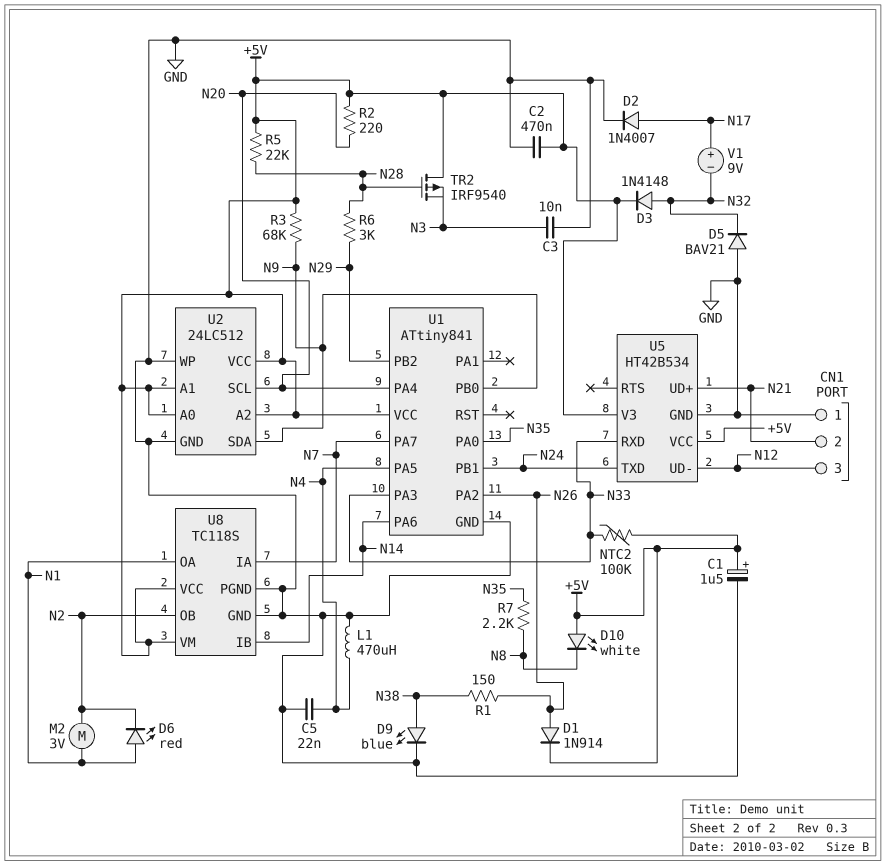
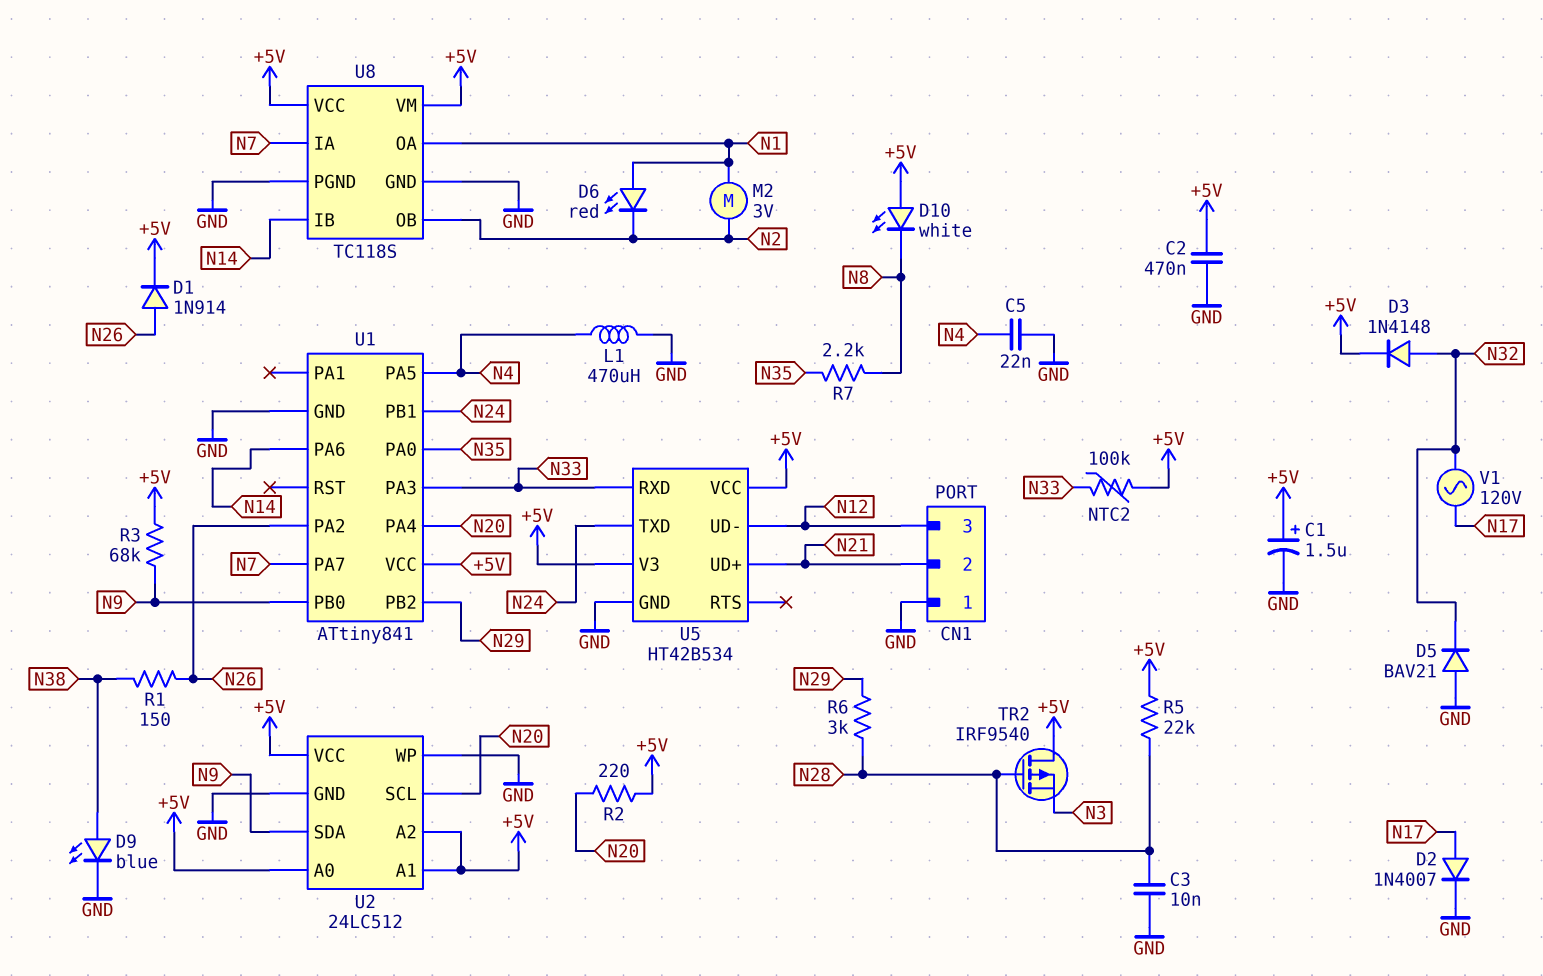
C3: 10nF (GND, N3) -> 10nF (GND, N28)
V1: 9V (plus N17, minus N32) -> AC 120V (N17, N32)

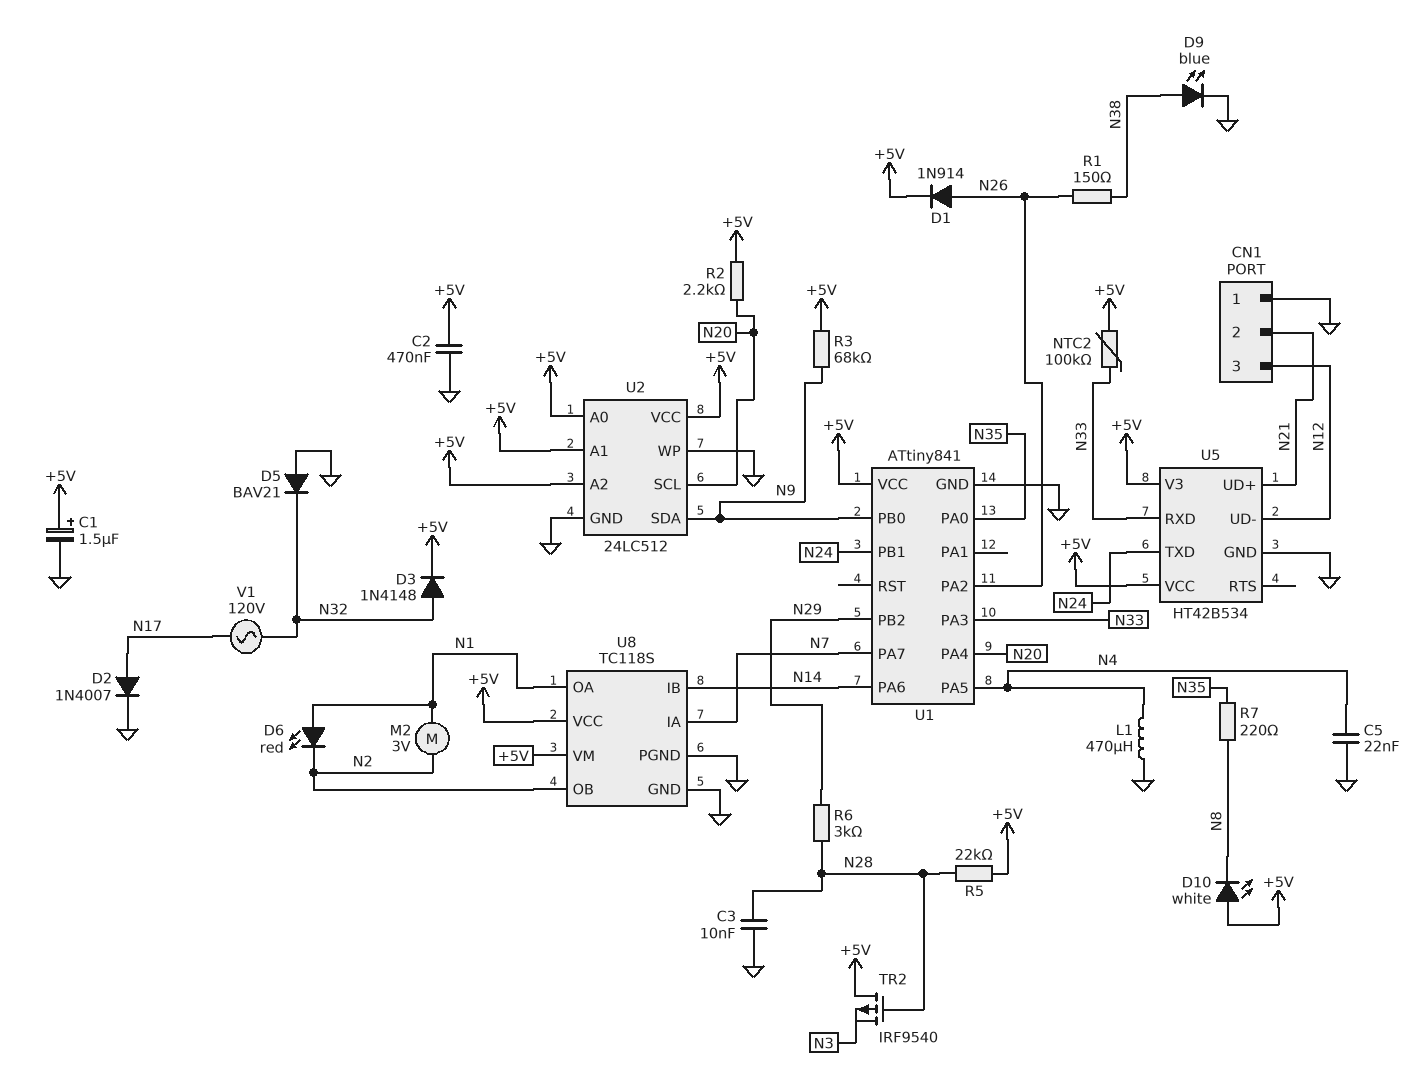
R2: 220 (+5V, N20) -> 2.2k (+5V, N20)
R7: 2.2k (N8, N35) -> 220 (N8, N35)

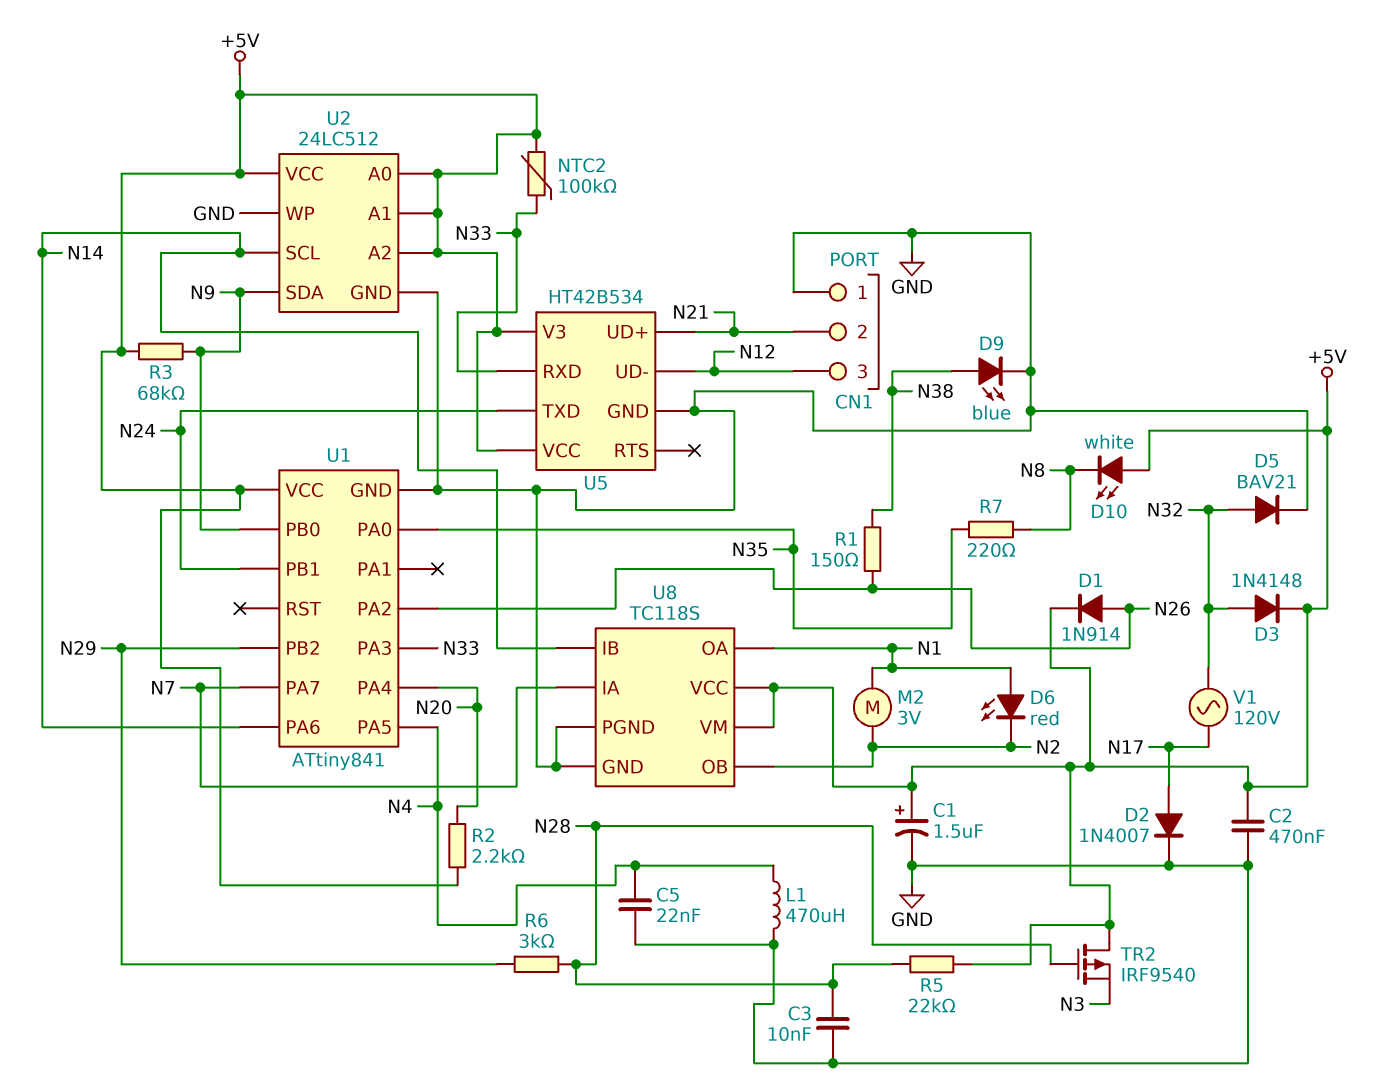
D5: diode BAV21 (A GND, K N32) -> diode BAV21 (A N32, K GND)
U2 pin SCL: N20 -> N14

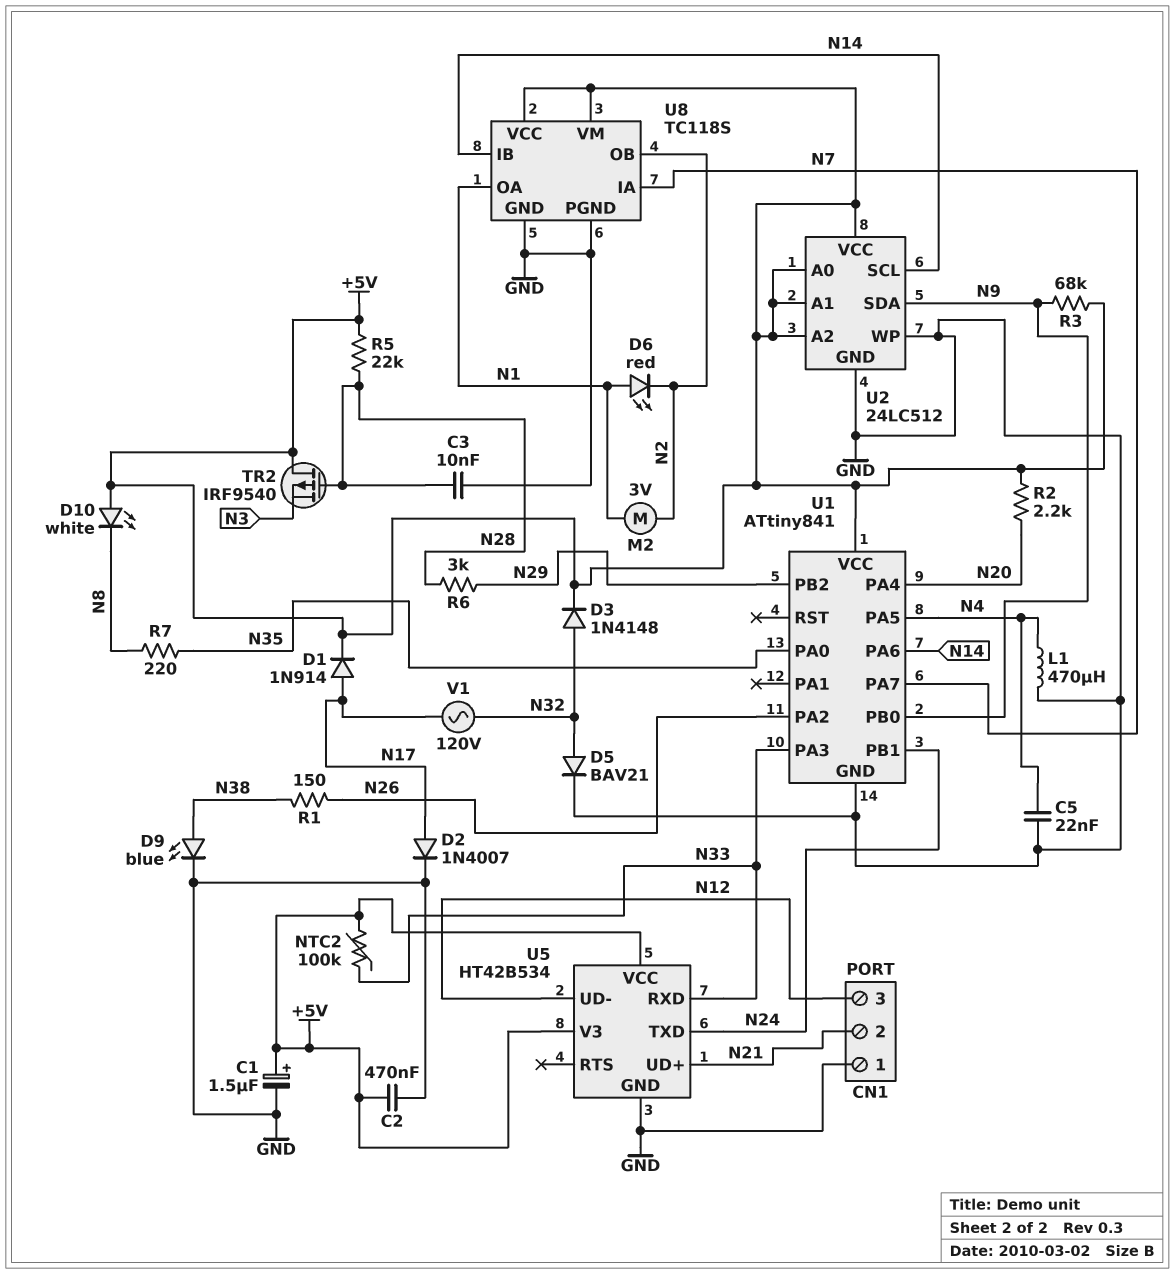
D1: diode 1N914 (A N26, K +5V) -> diode 1N914 (A N17, K +5V)

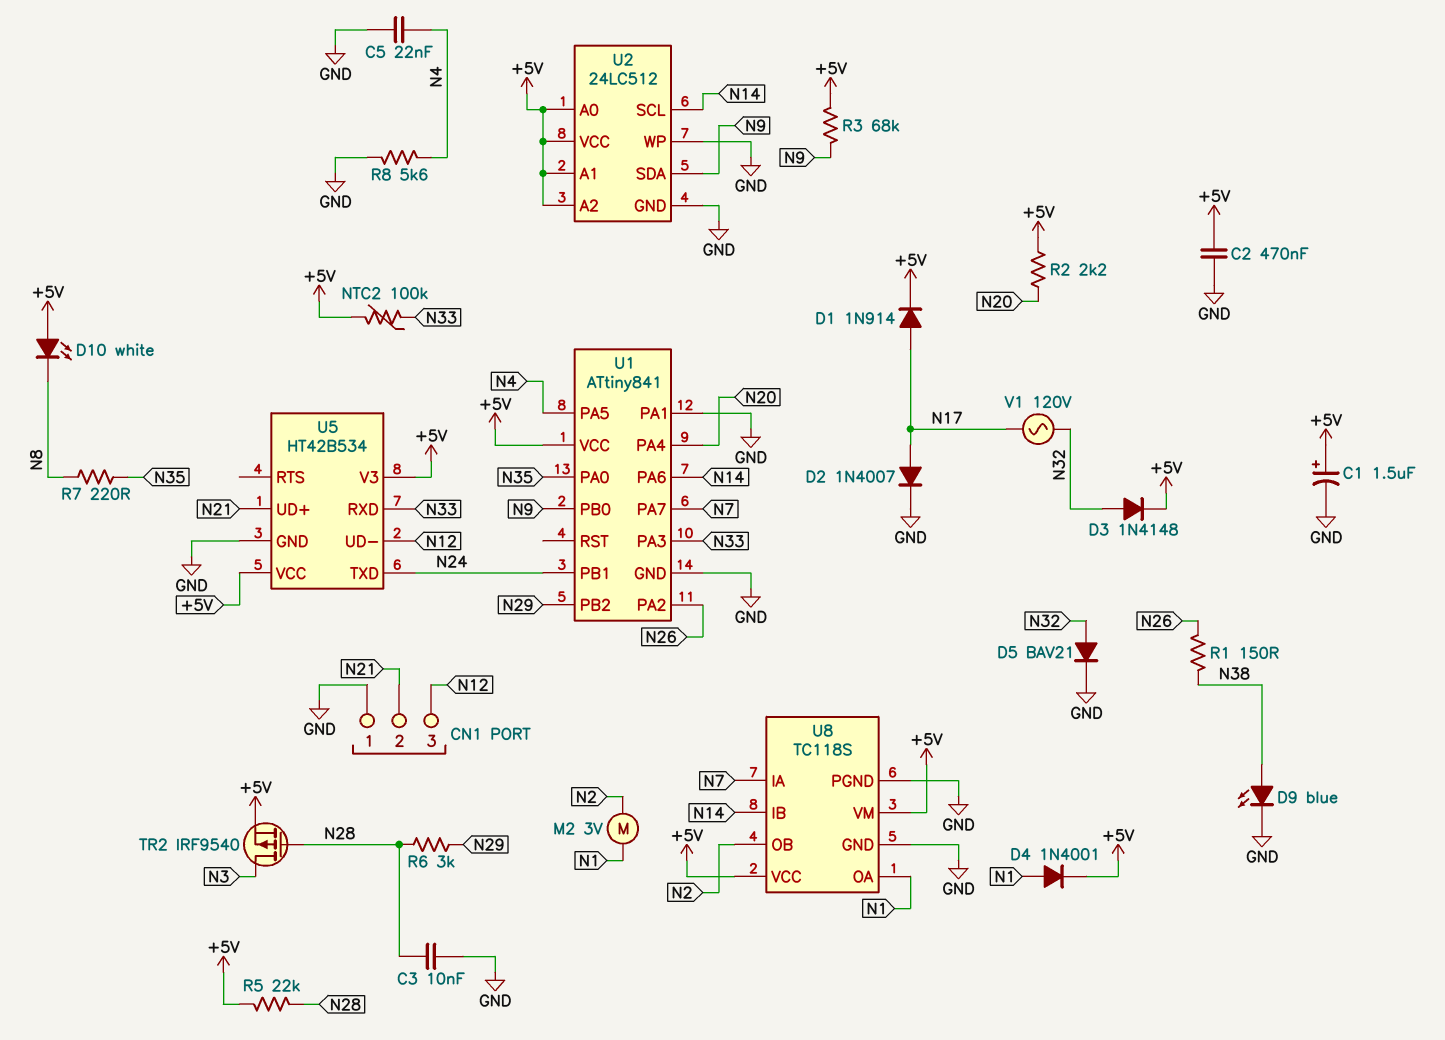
D4: none -> diode 1N4001 (A N1, K +5V)
D6: LED red (A N1, K N2) -> none
L1: 470uH (GND, N4) -> none
R8: none -> 5.6k (GND, N4)
TR2: PMOS IRF9540 (G N28, D +5V, S N3) -> PMOS IRF9540 (G N28, D N3, S +5V)
U1 pin PA1: none -> GND

